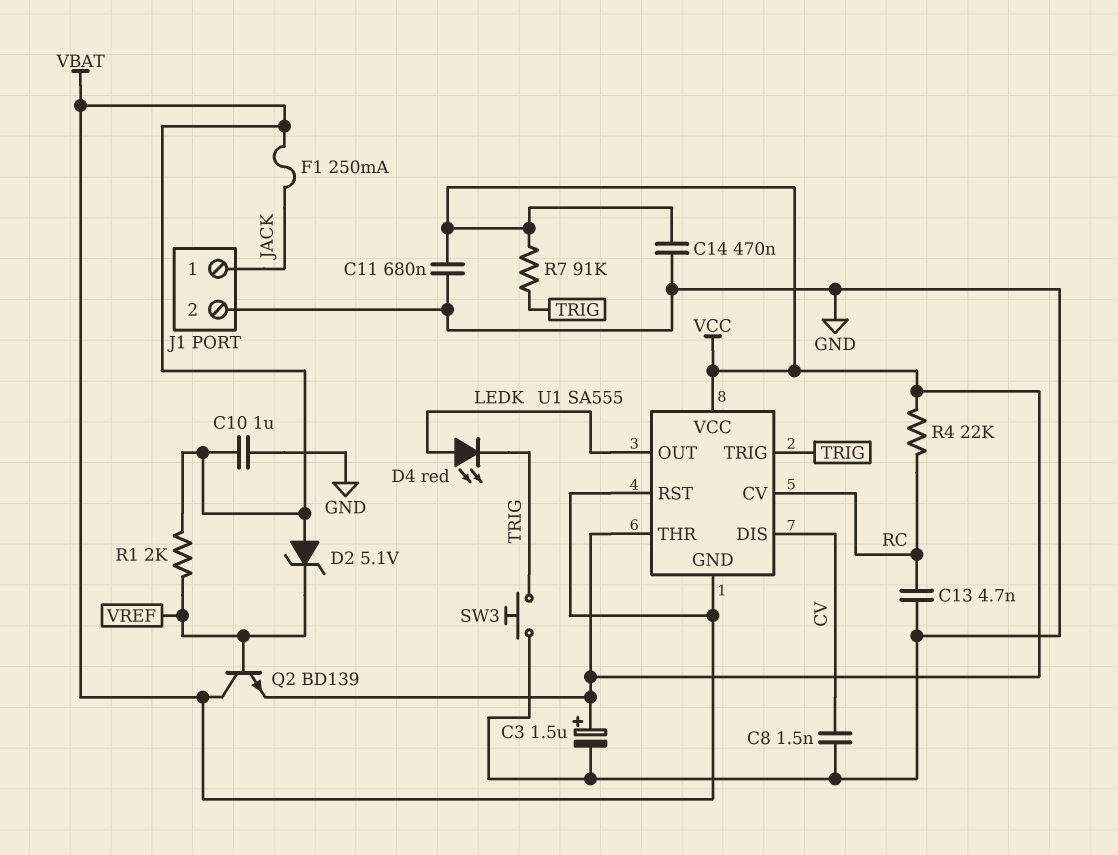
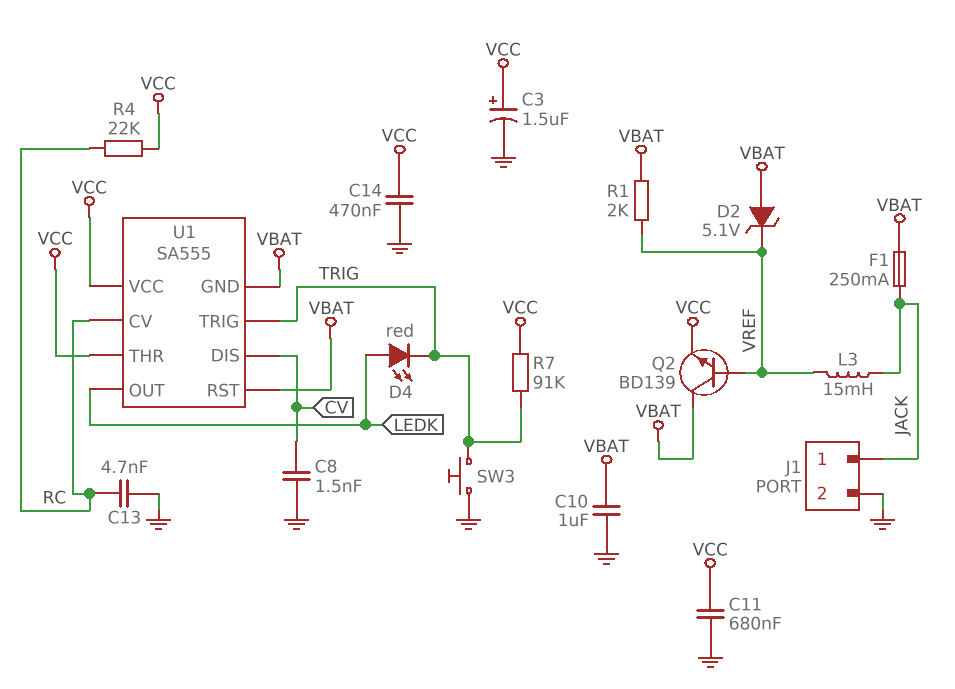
L3: none -> 15mH (JACK, VREF)

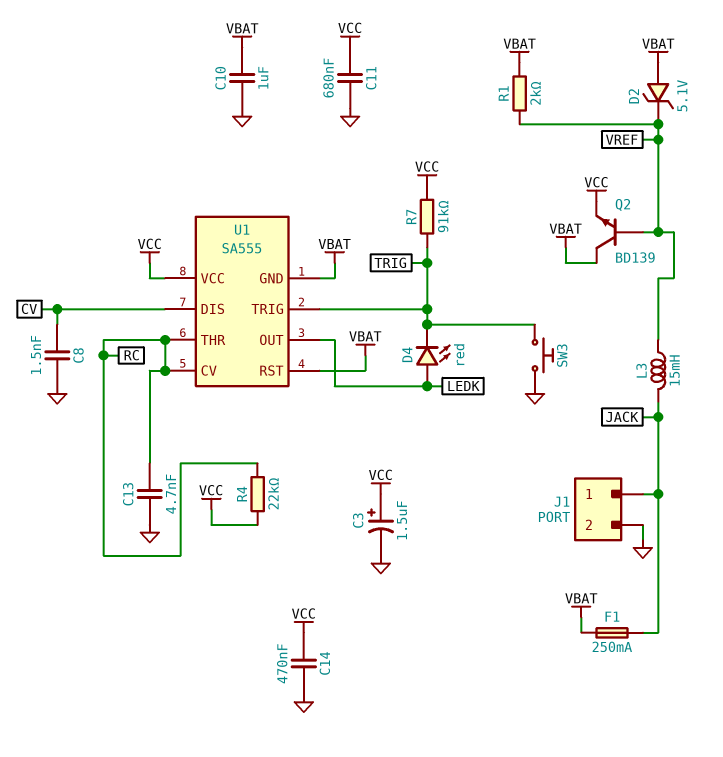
U1 pin THR: VCC -> RC

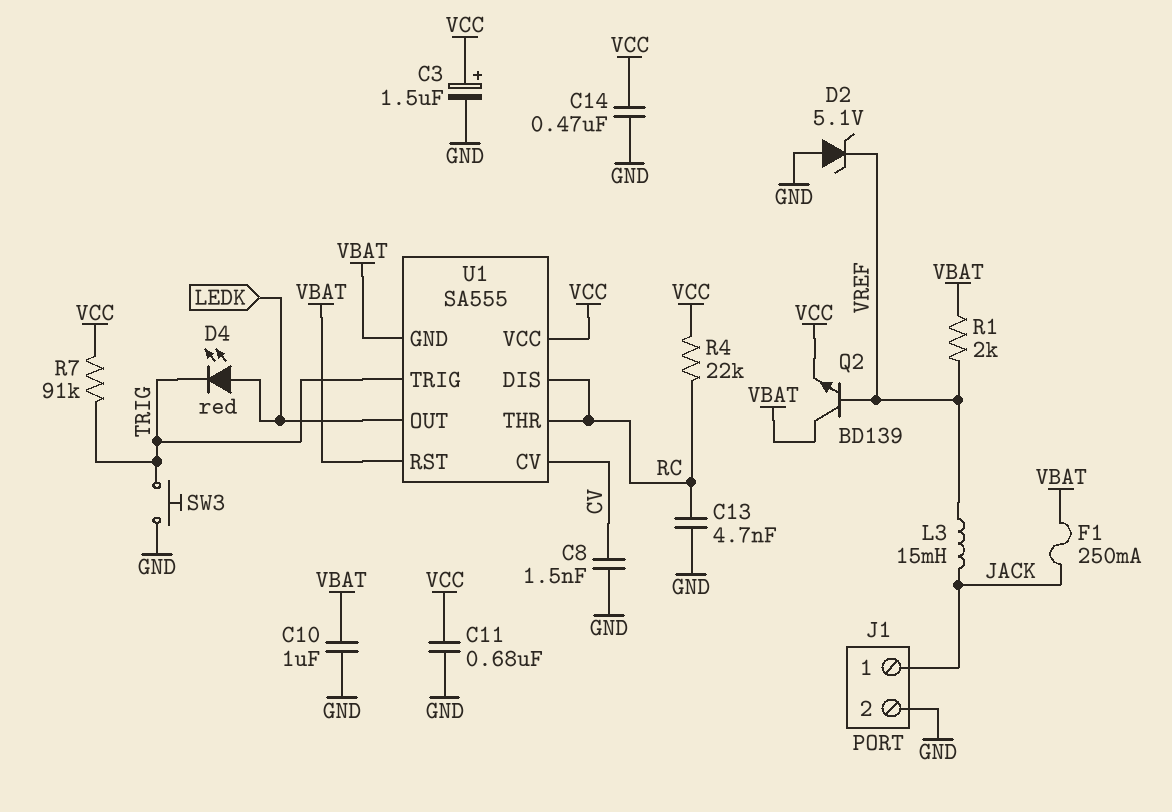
D2: zener 5.1V (A VBAT, K VREF) -> zener 5.1V (A GND, K VREF)
U1 pin CV: RC -> CV
U1 pin DIS: CV -> RC

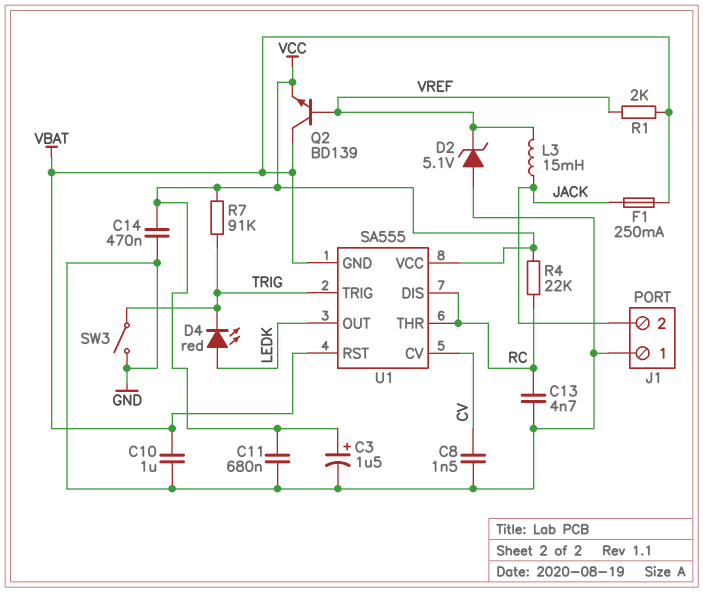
J1 pin 1: JACK -> GND
J1 pin 2: GND -> JACK
SW3: button (GND, TRIG) -> switch (GND, TRIG)

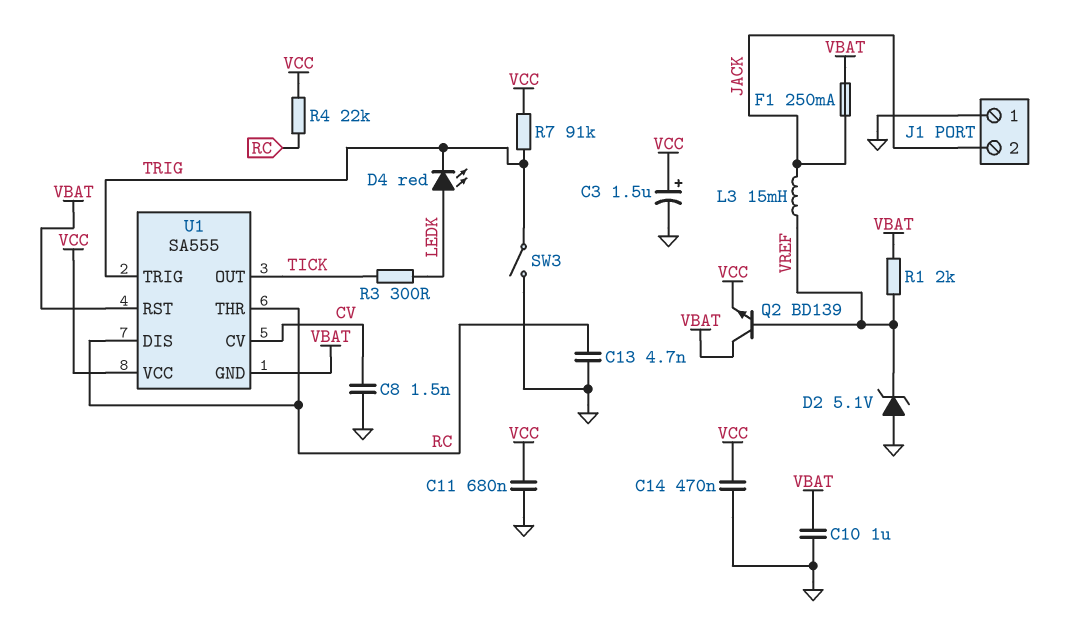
R3: none -> 300 (LEDK, TICK)
U1 pin OUT: LEDK -> TICK

